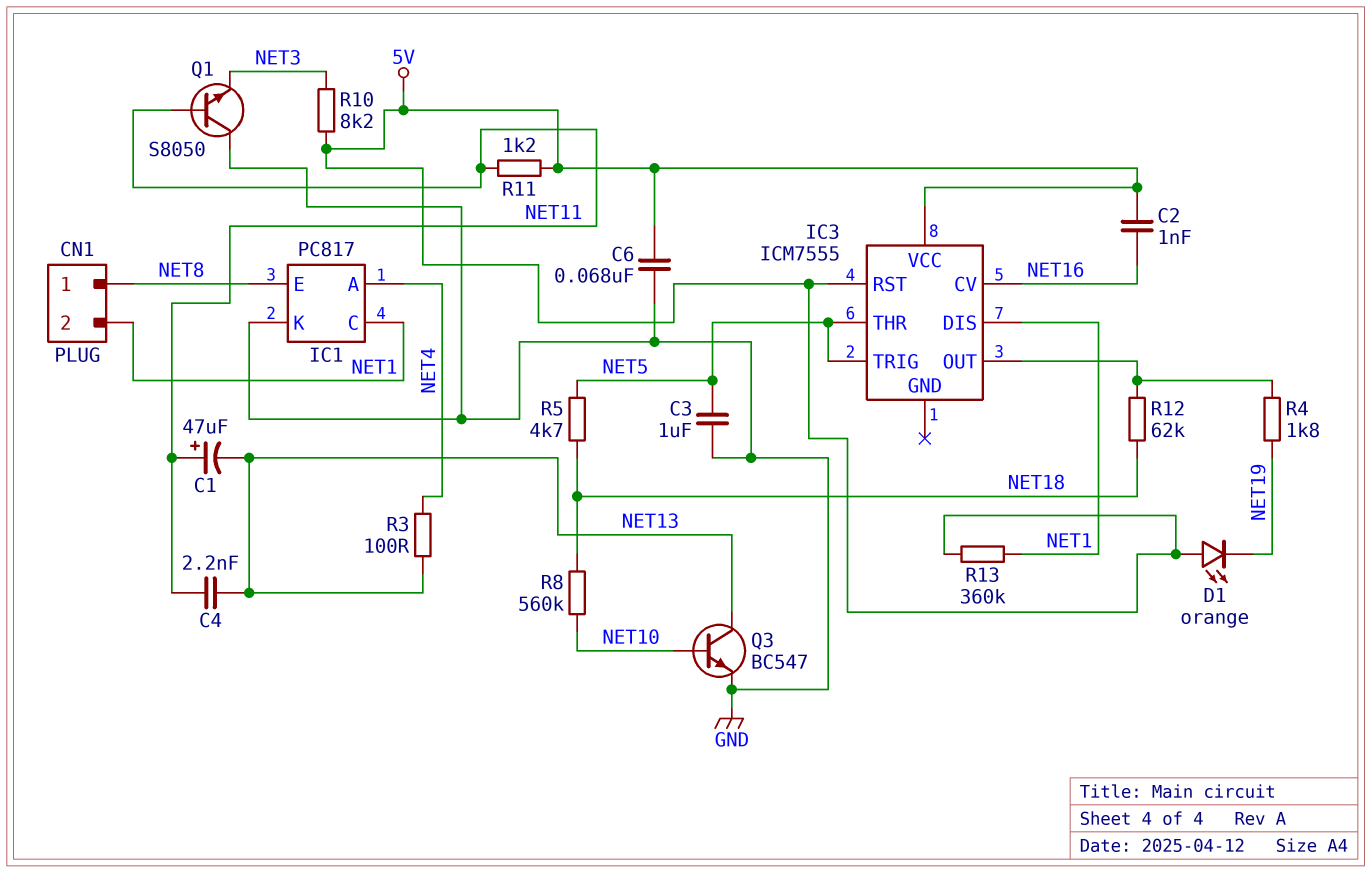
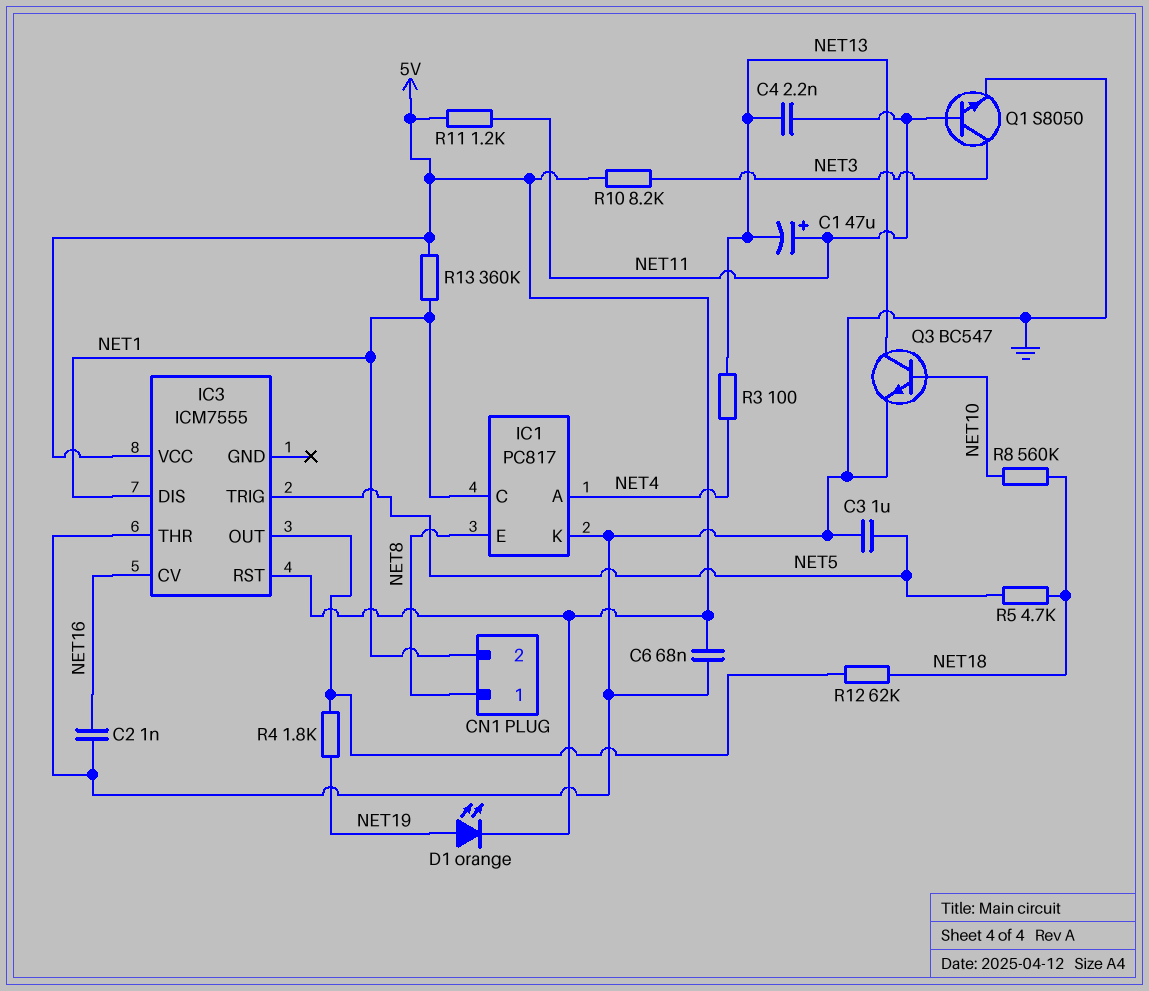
C2: 1nF (5V, NET16) -> 1nF (GND, NET16)
D1: LED orange (A 5V, K NET19) -> LED orange (A NET19, K 5V)
IC3 pin THR: NET5 -> GND
Q1: NPN S8050 (B NET11, C GND, E NET3) -> NPN S8050 (B NET11, C NET3, E GND)

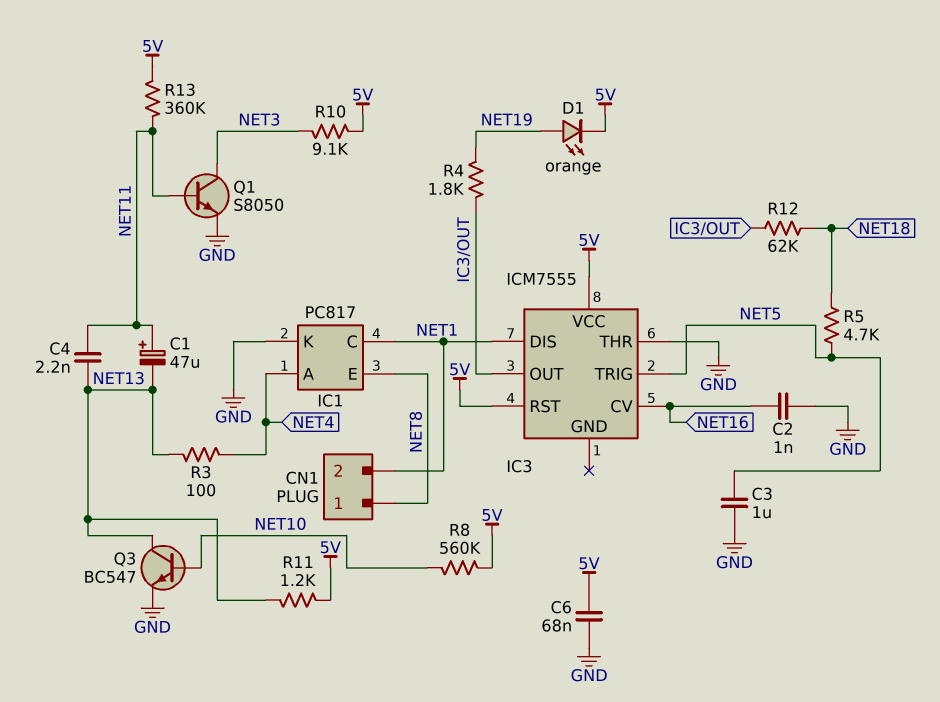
R8: 560k (NET10, NET18) -> 560k (5V, NET10)
R10: 8.2k (5V, NET3) -> 9.1k (5V, NET3)
R11: 1.2k (5V, NET11) -> 1.2k (5V, NET13)
R13: 360k (5V, NET1) -> 360k (5V, NET11)

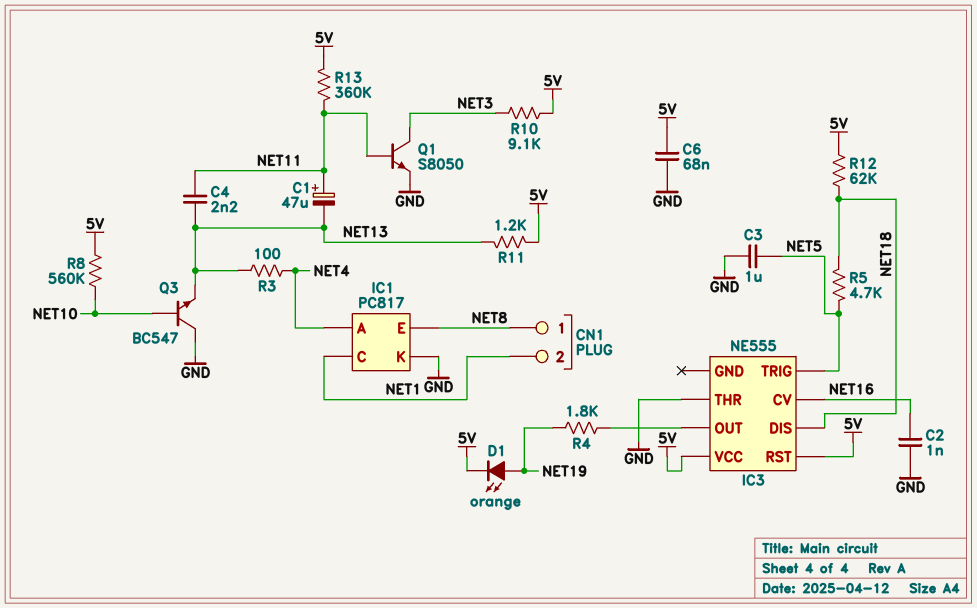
IC3: ICM7555 -> NE555
IC3 pin DIS: NET1 -> NET18
Q3: NPN BC547 (B NET10, C NET13, E GND) -> NPN BC547 (B NET10, C GND, E NET13)
R12: 62k (IC3/OUT, NET18) -> 62k (5V, NET18)

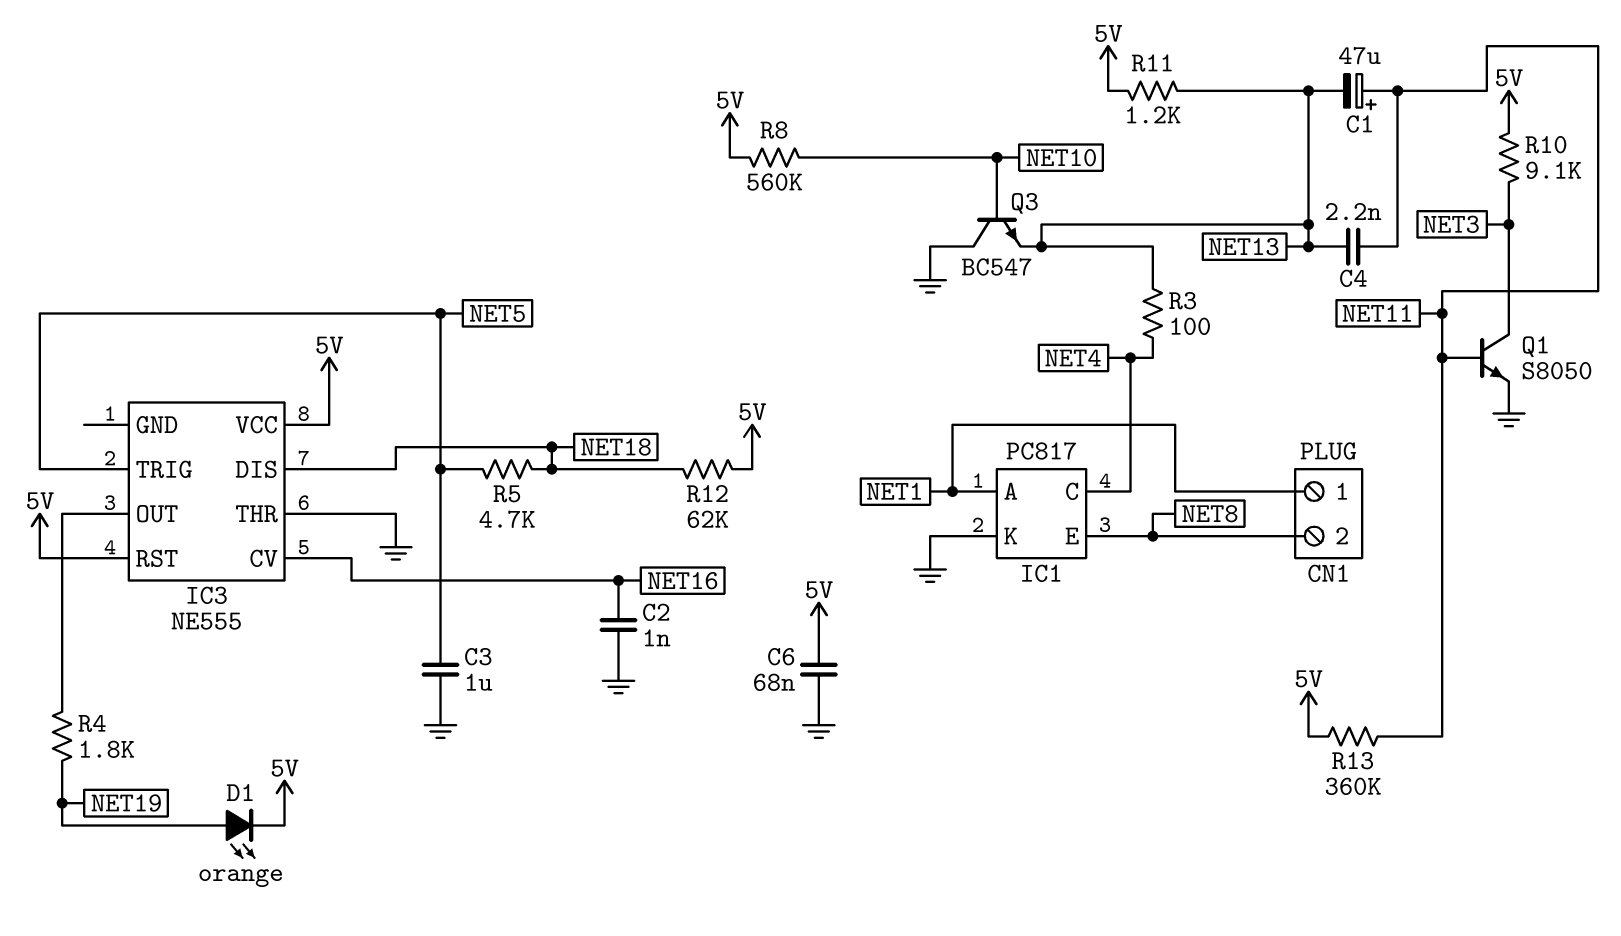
CN1 pin 1: NET8 -> NET1
CN1 pin 2: NET1 -> NET8
IC1 pin A: NET4 -> NET1
IC1 pin C: NET1 -> NET4

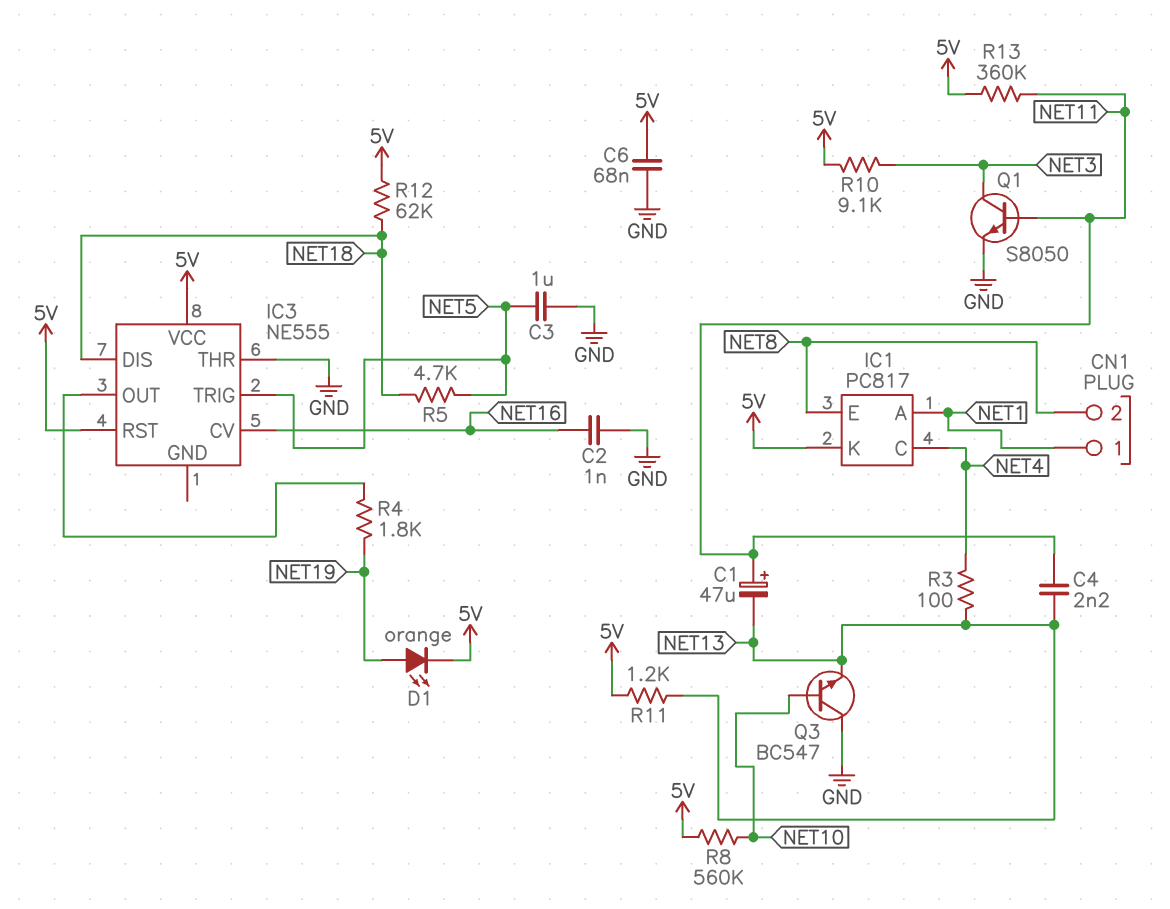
IC1 pin K: GND -> 5V

